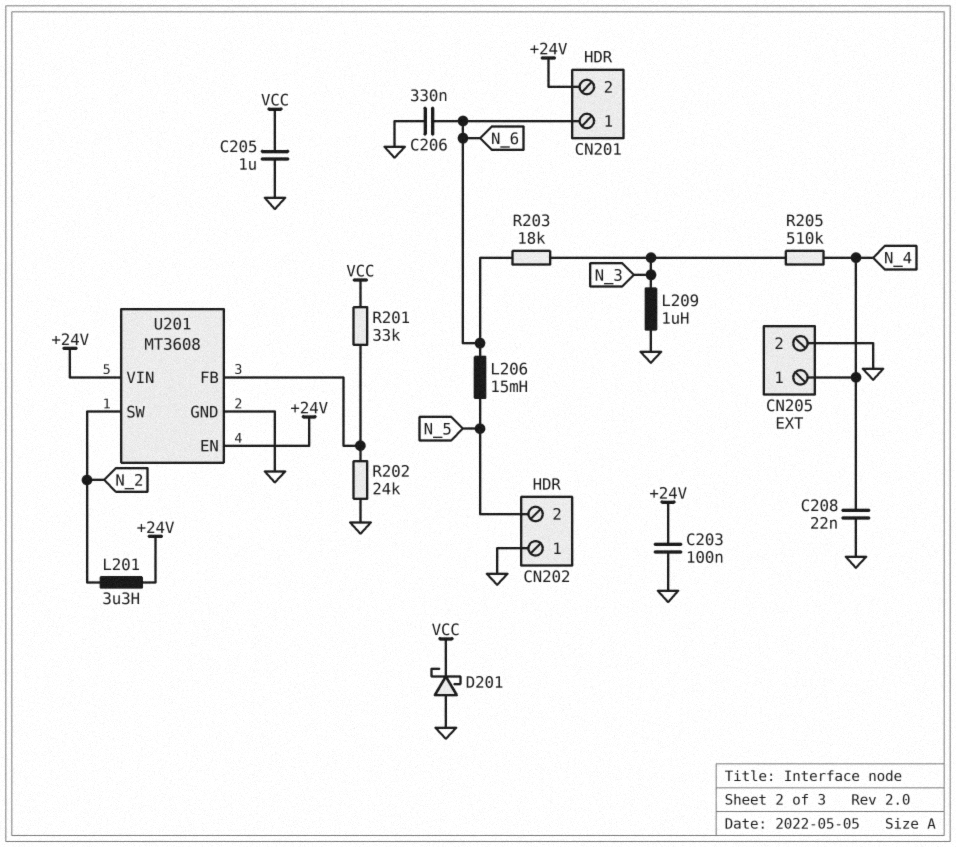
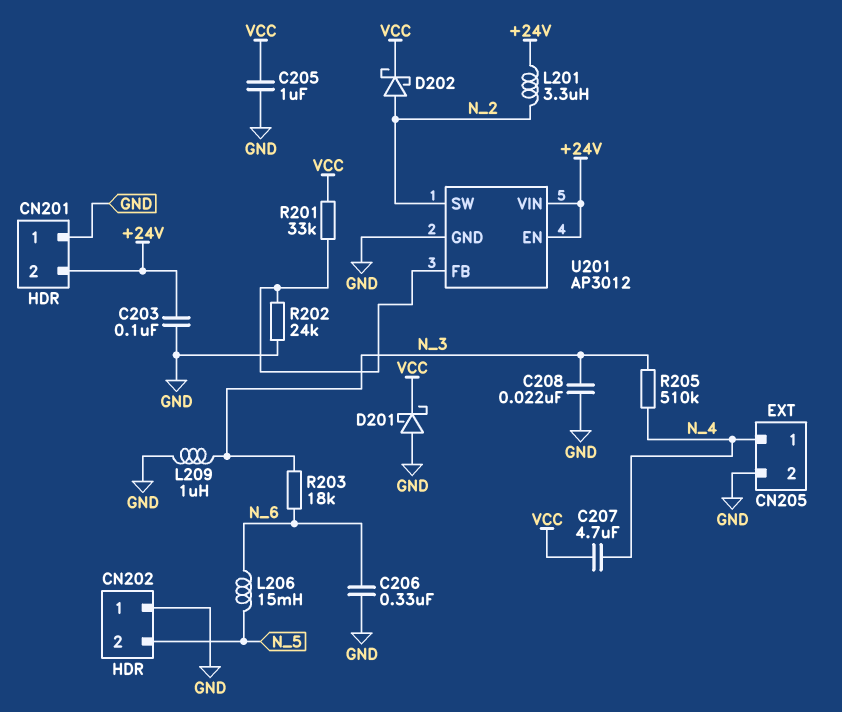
C207: none -> 4.7uF (N_4, VCC)
C208: 22nF (GND, N_4) -> 22nF (GND, N_3)
CN201 pin 1: N_6 -> GND
D202: none -> schottky (A N_2, K VCC)
U201: MT3608 -> AP3012

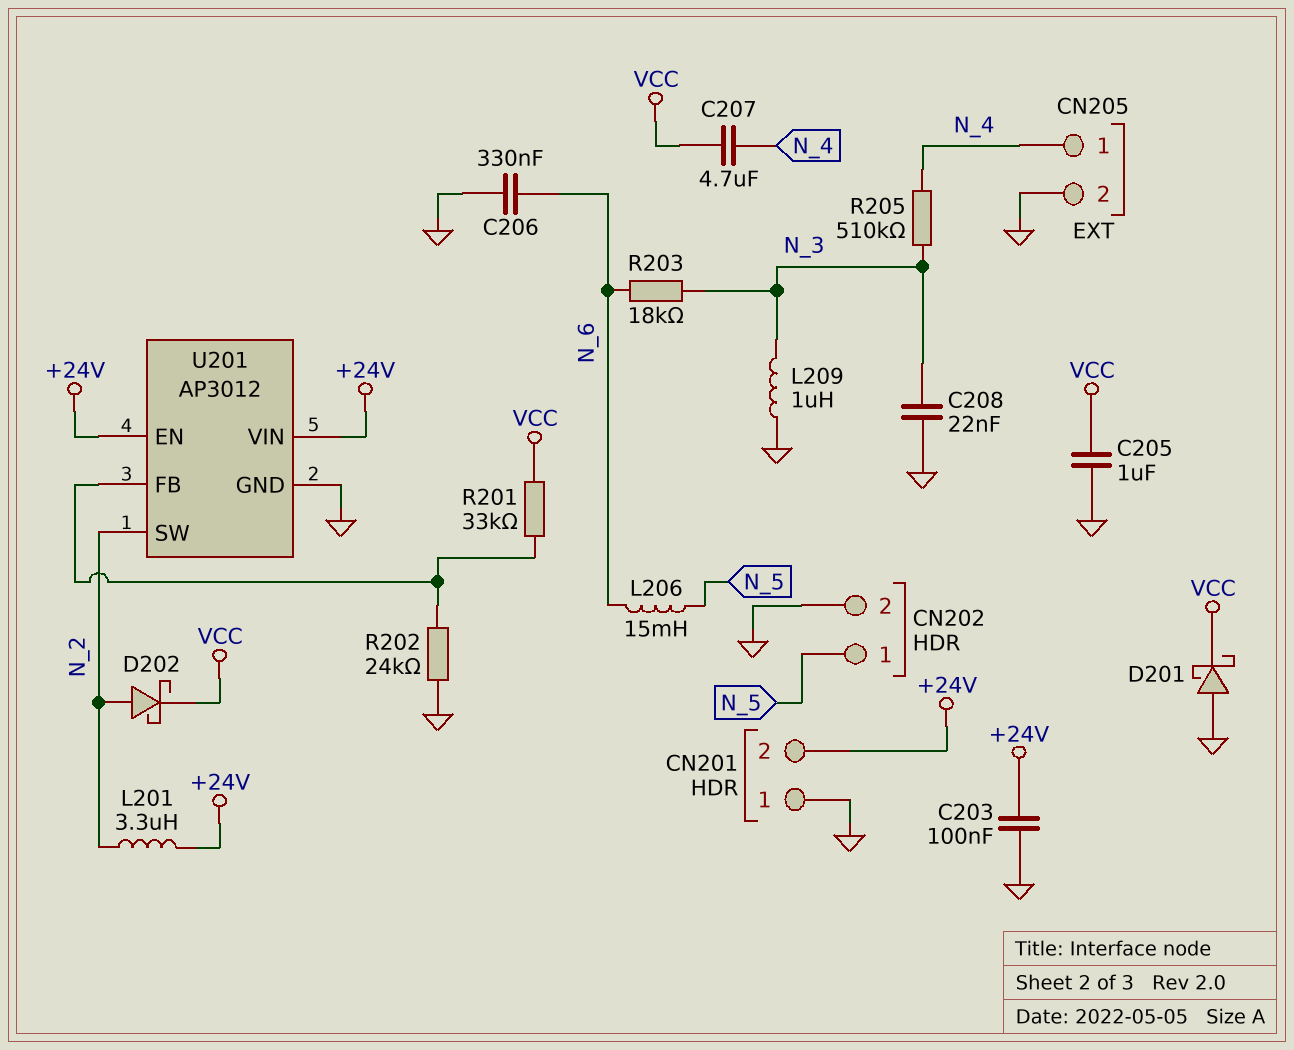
CN202 pin 1: GND -> N_5
CN202 pin 2: N_5 -> GND

